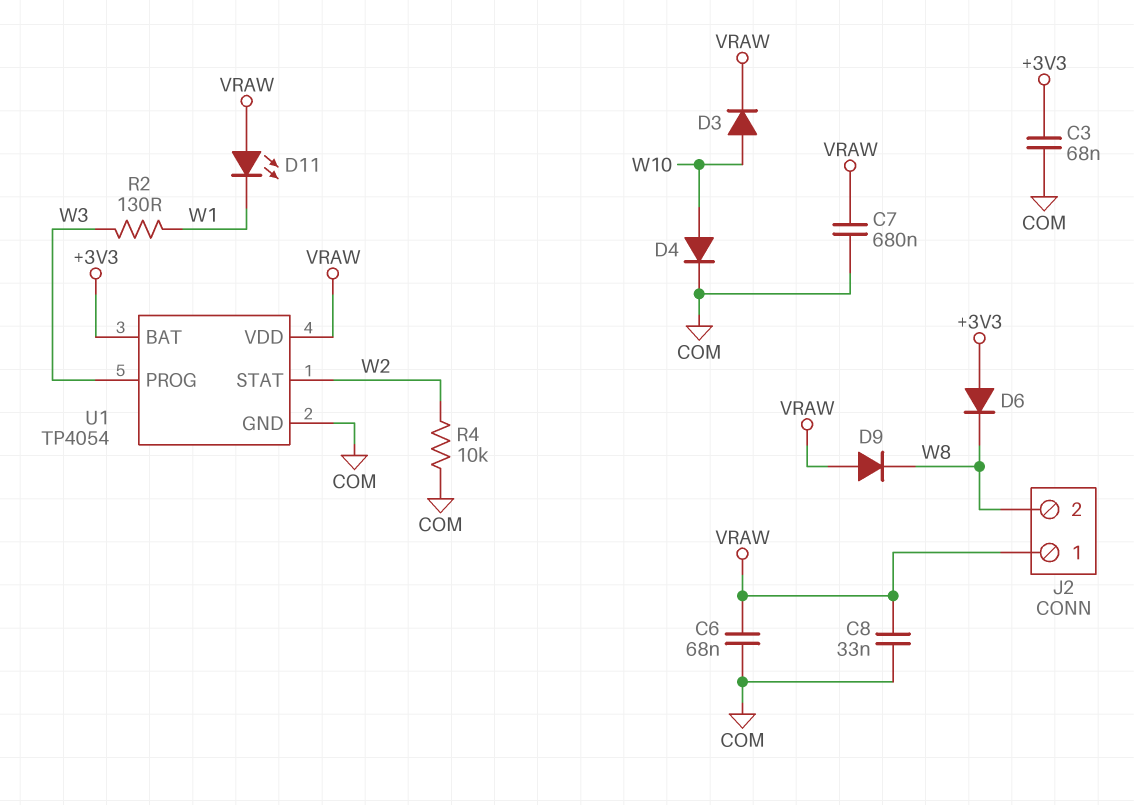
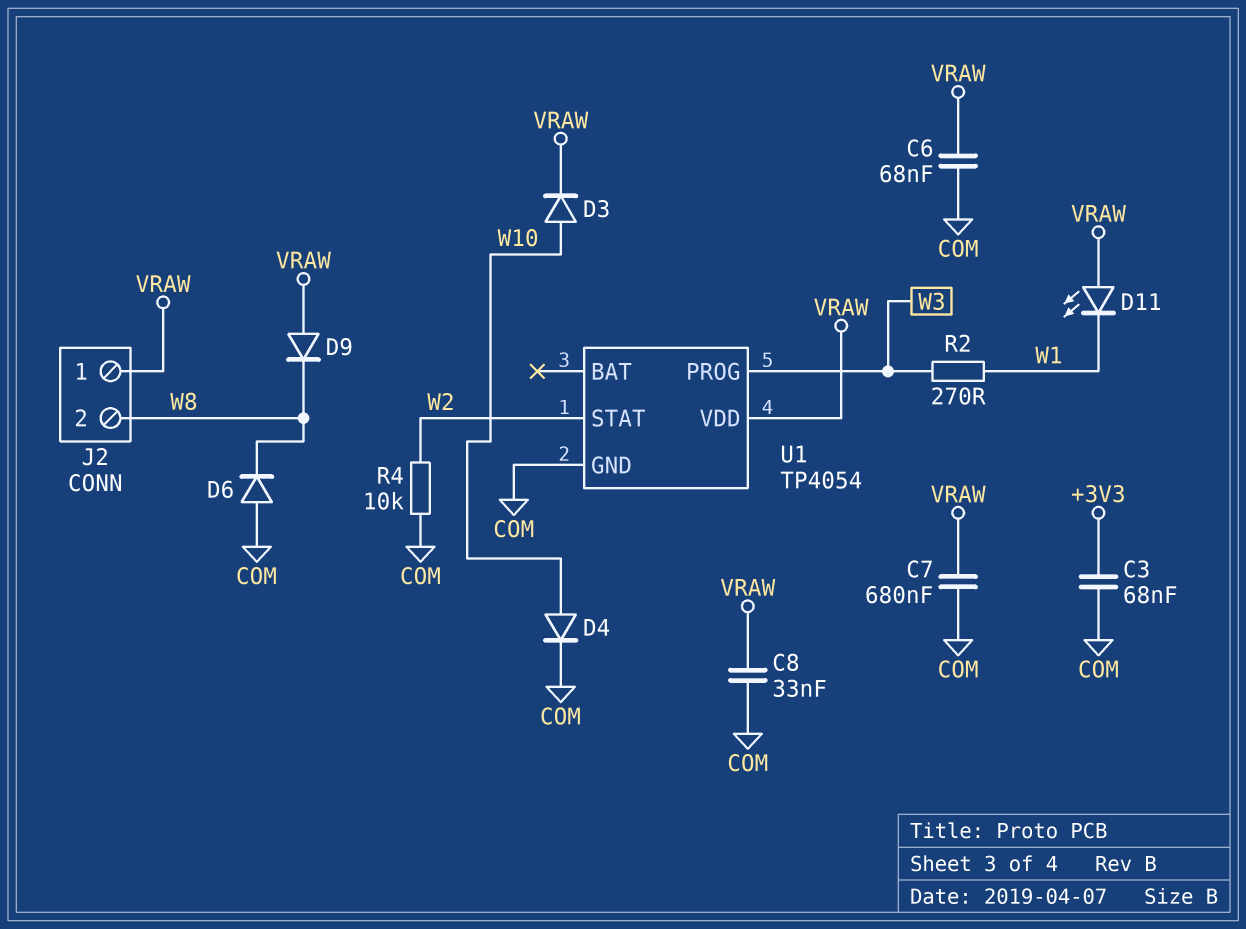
D6: diode (A +3V3, K W8) -> diode (A COM, K W8)
R2: 130 (W1, W3) -> 270 (W1, W3)
U1 pin BAT: +3V3 -> none

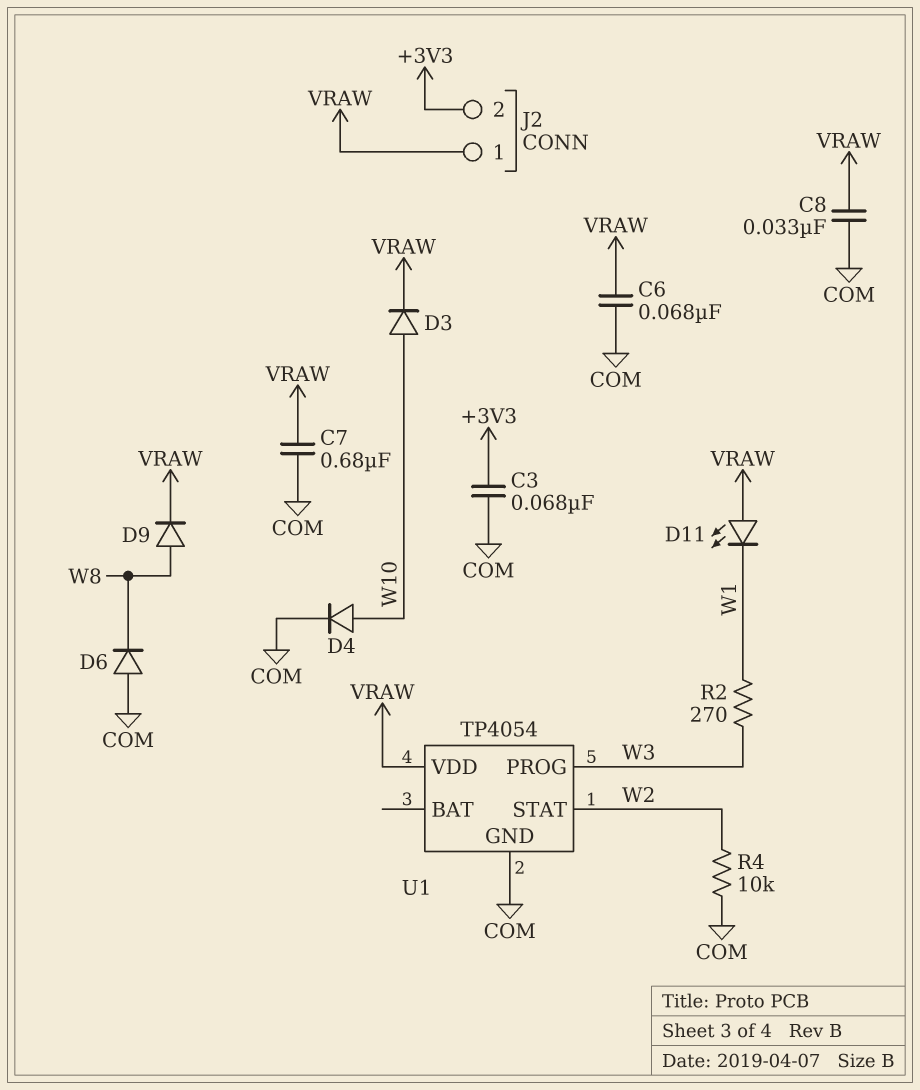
D9: diode (A VRAW, K W8) -> diode (A W8, K VRAW)
J2 pin 2: W8 -> +3V3

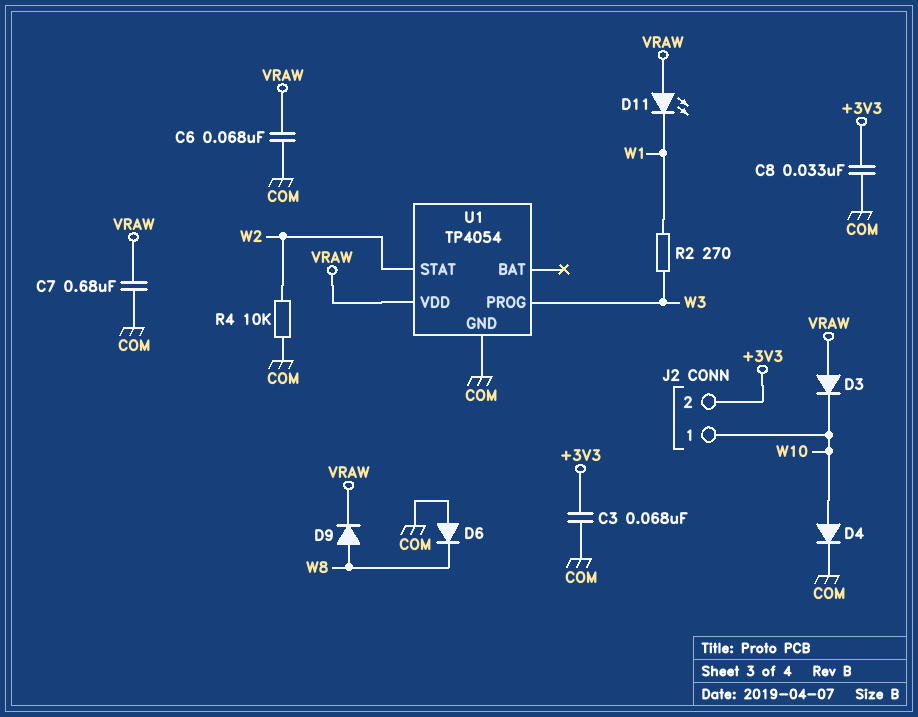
C8: 33nF (COM, VRAW) -> 33nF (+3V3, COM)
D3: diode (A W10, K VRAW) -> diode (A VRAW, K W10)
J2 pin 1: VRAW -> W10

